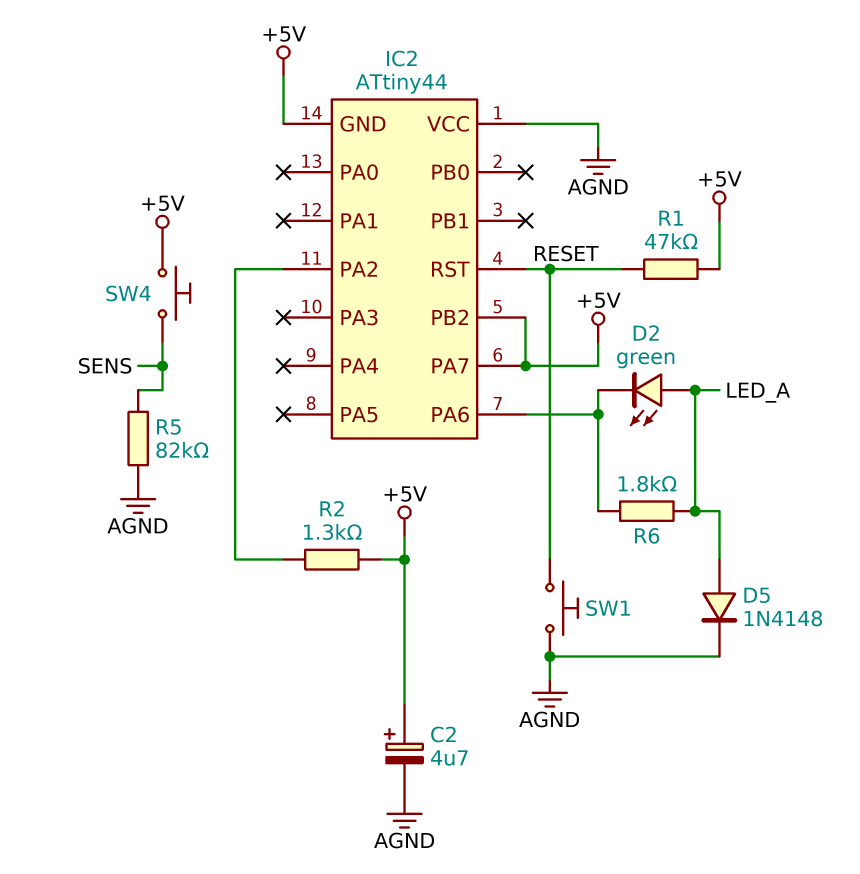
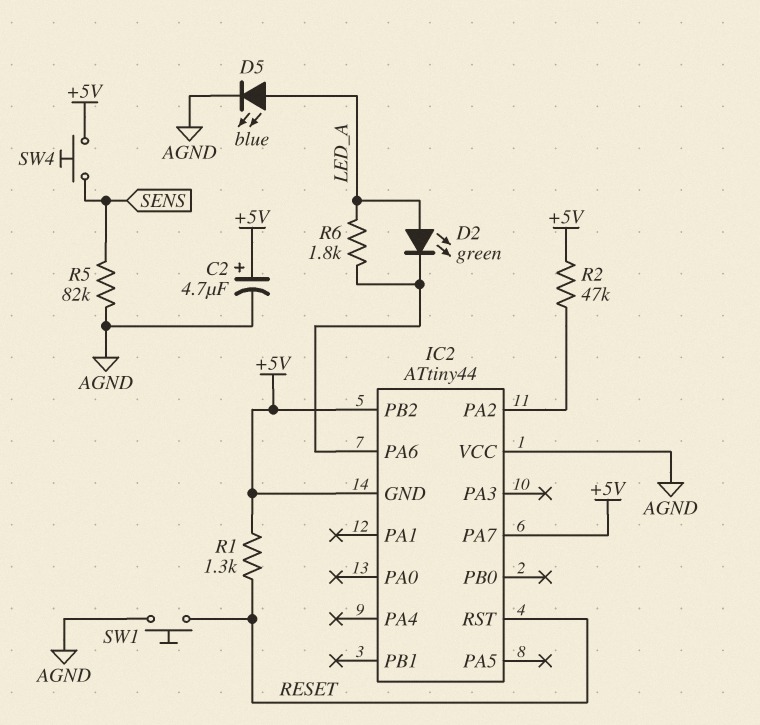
D5: diode 1N4148 (A LED_A, K AGND) -> LED blue (A LED_A, K AGND)
R1: 47k (+5V, RESET) -> 1.3k (+5V, RESET)
R2: 1.3k (+5V, IC2/PA2) -> 47k (+5V, IC2/PA2)

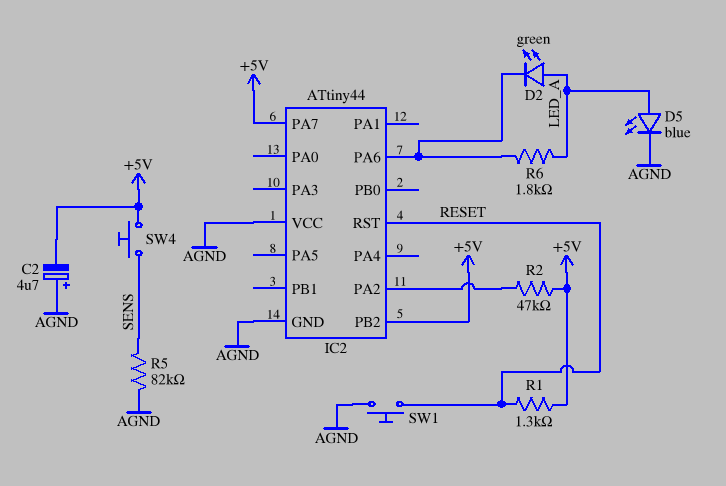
C2: 4.7uF (plus +5V, minus AGND) -> 4.7uF (plus AGND, minus +5V)
IC2 pin GND: +5V -> AGND

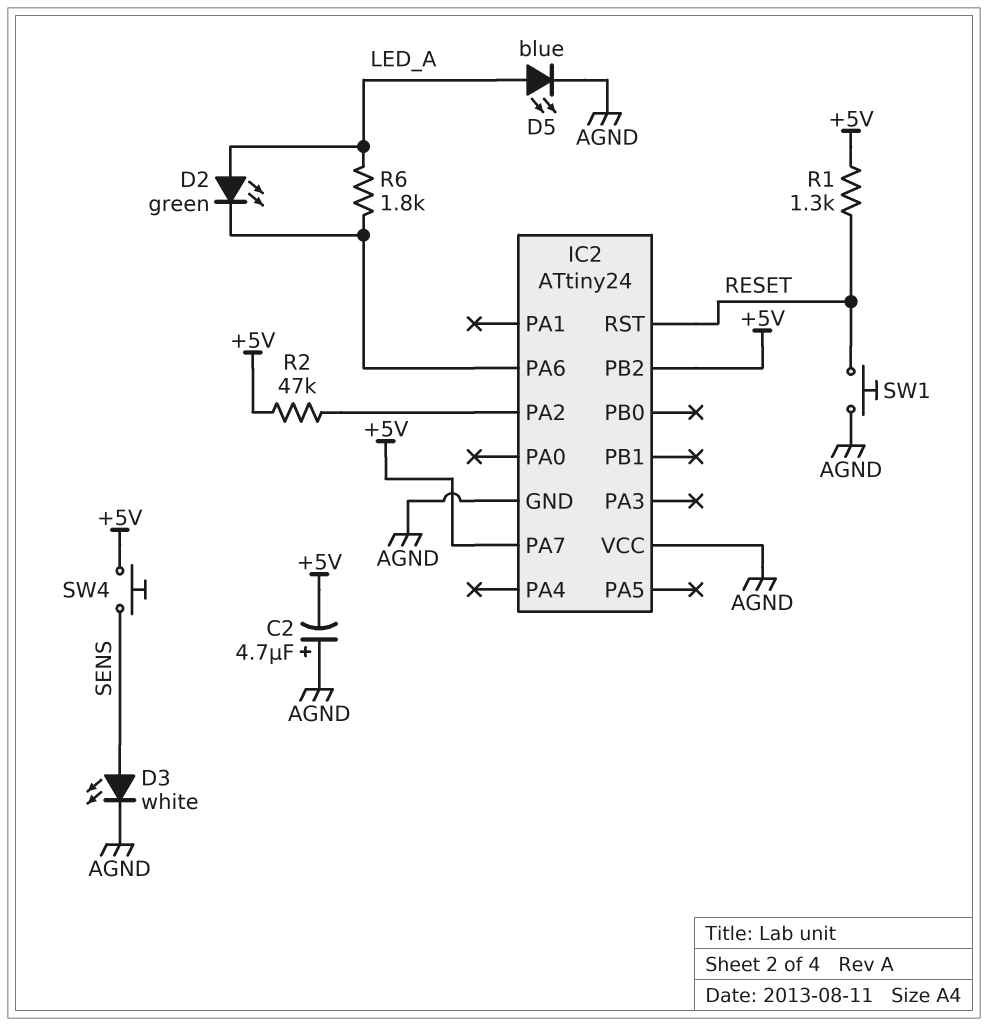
D3: none -> LED white (A SENS, K AGND)
IC2: ATtiny44 -> ATtiny24
R5: 82k (AGND, SENS) -> none

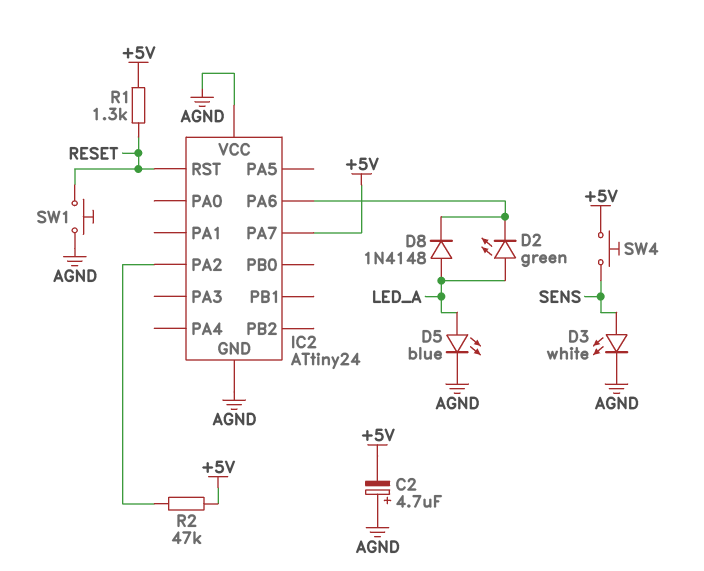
D8: none -> diode 1N4148 (A LED_A, K IC2/PA6)
IC2 pin PB2: +5V -> none
R6: 1.8k (IC2/PA6, LED_A) -> none

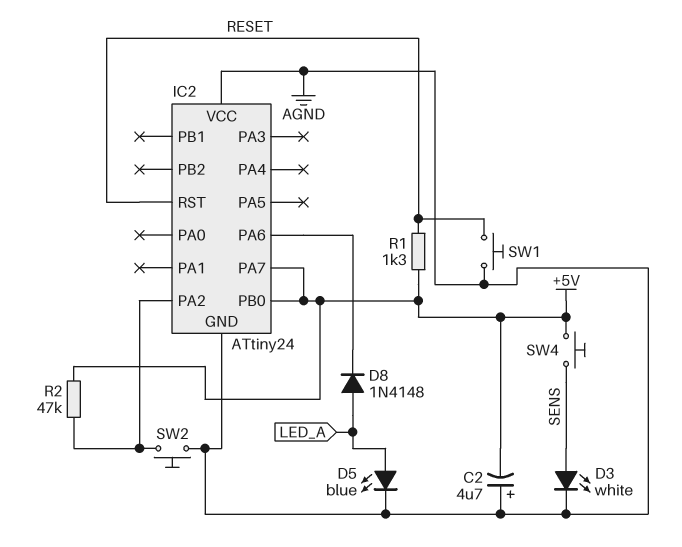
D2: LED green (A LED_A, K IC2/PA6) -> none
IC2 pin PB0: none -> +5V
SW2: none -> button (AGND, IC2/PA2)

